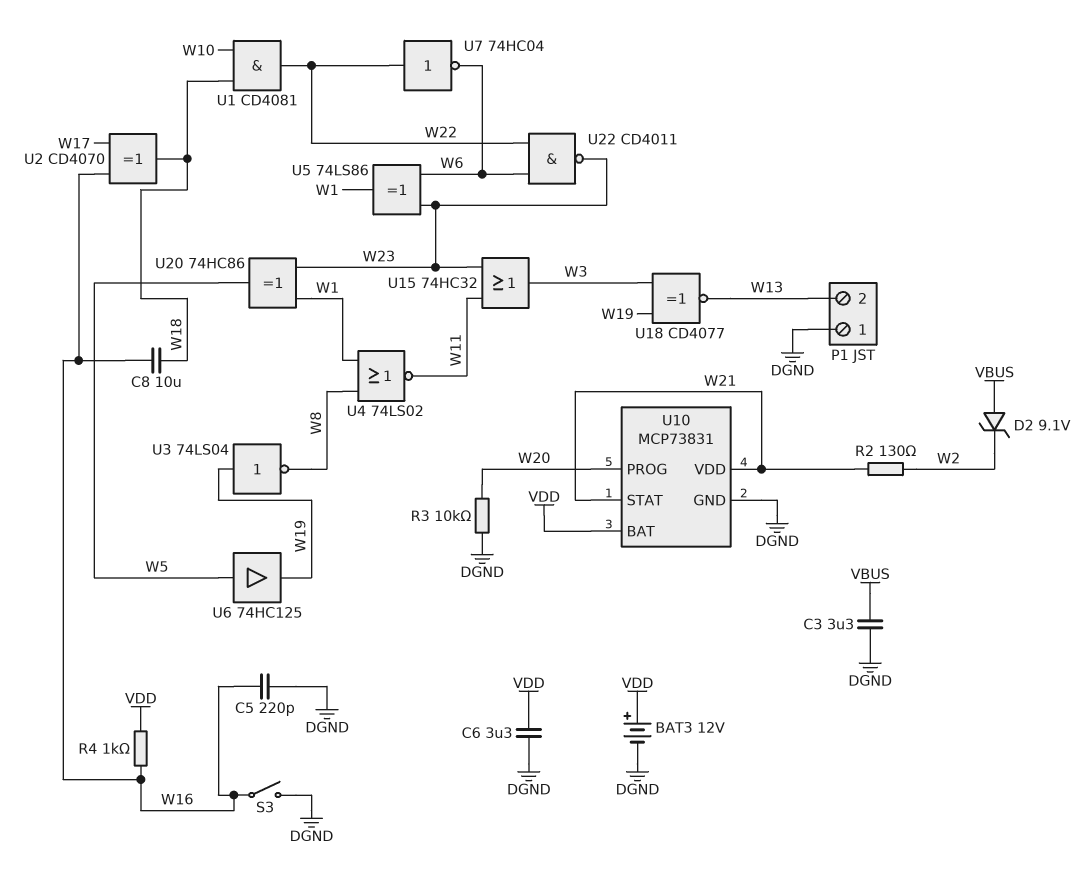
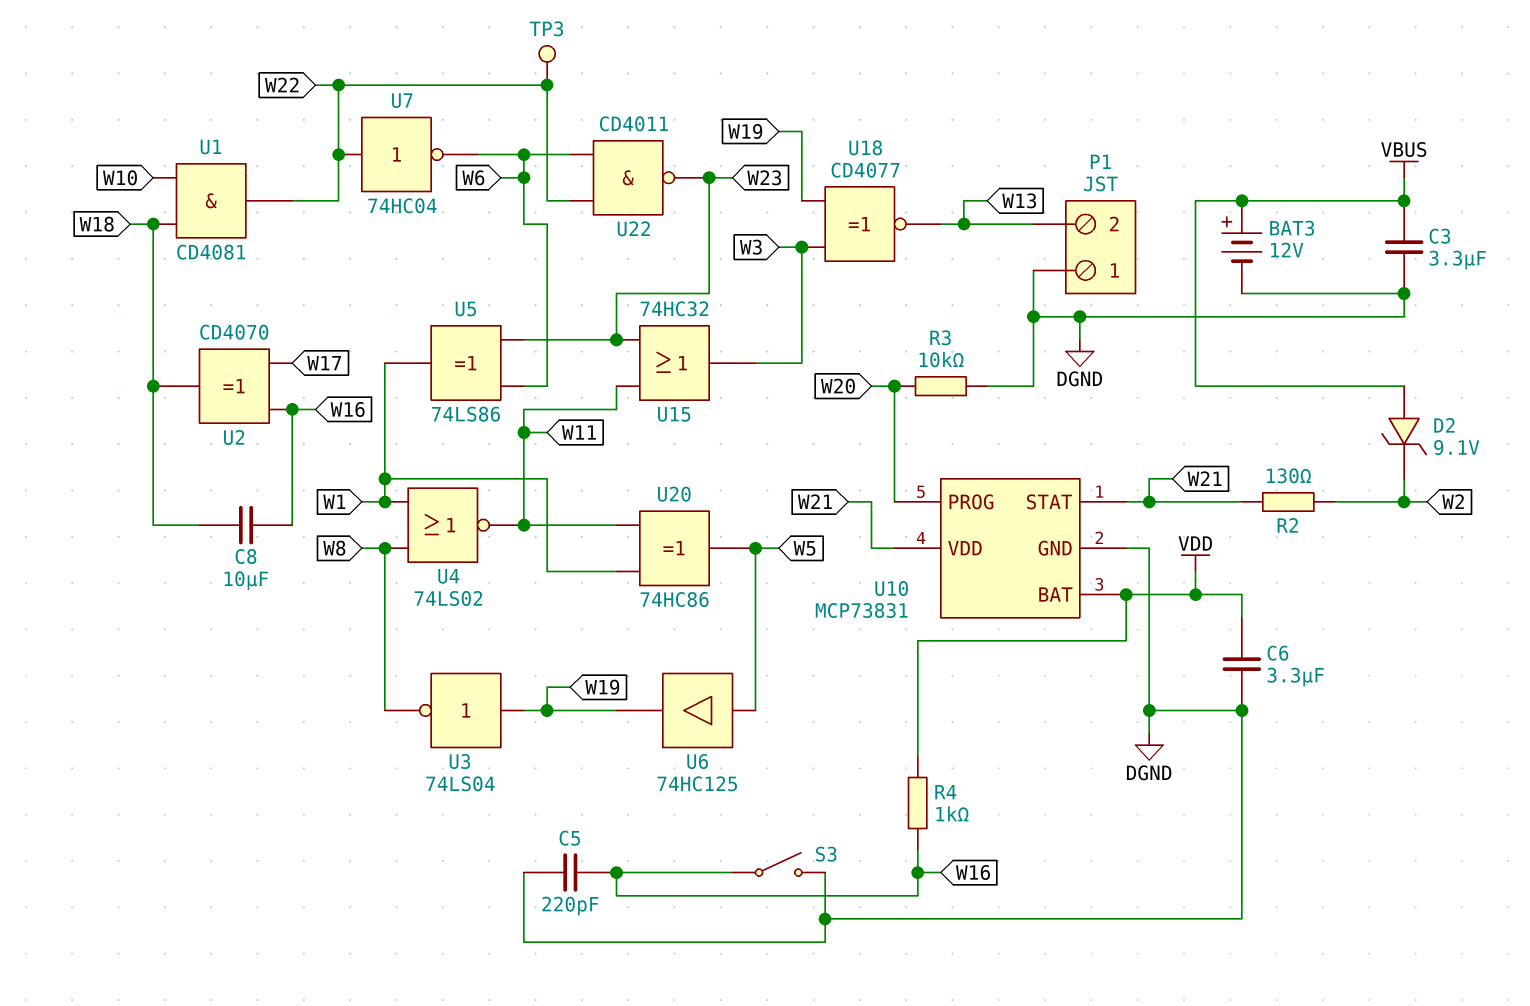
BAT3: 12V (plus VDD, minus DGND) -> 12V (plus VBUS, minus DGND)
TP3: none -> test point (W22)
U20: XOR 74HC86 (in W1, in W23, out W5) -> XOR 74HC86 (in W1, in W11, out W5)

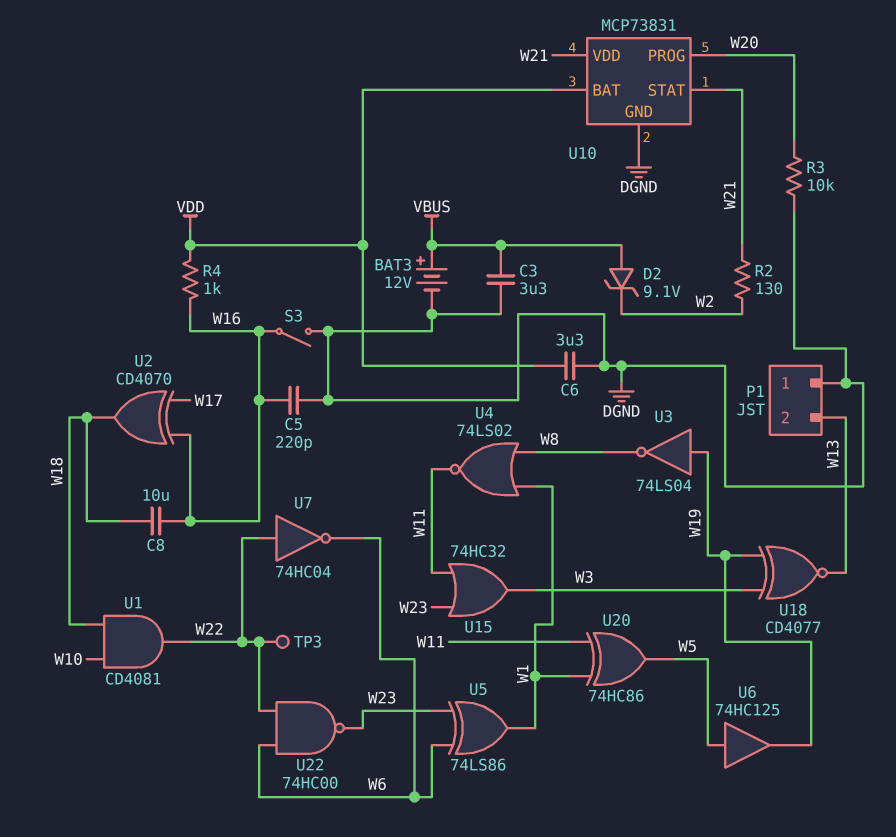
U22: NAND CD4011 (in W6, in W22, out W23) -> NAND 74HC00 (in W6, in W22, out W23)

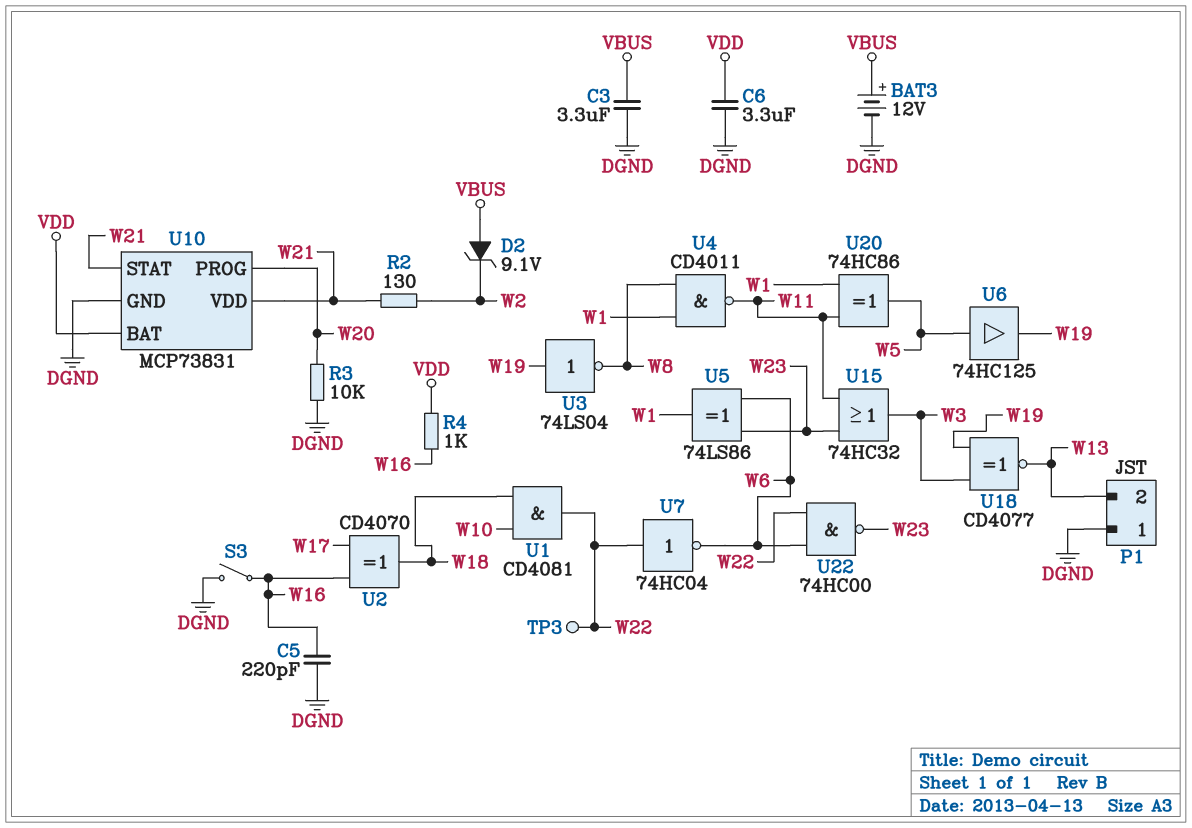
C8: 10uF (W16, W18) -> none
U4: NOR 74LS02 (in W1, in W8, out W11) -> NAND CD4011 (in W1, in W8, out W11)

